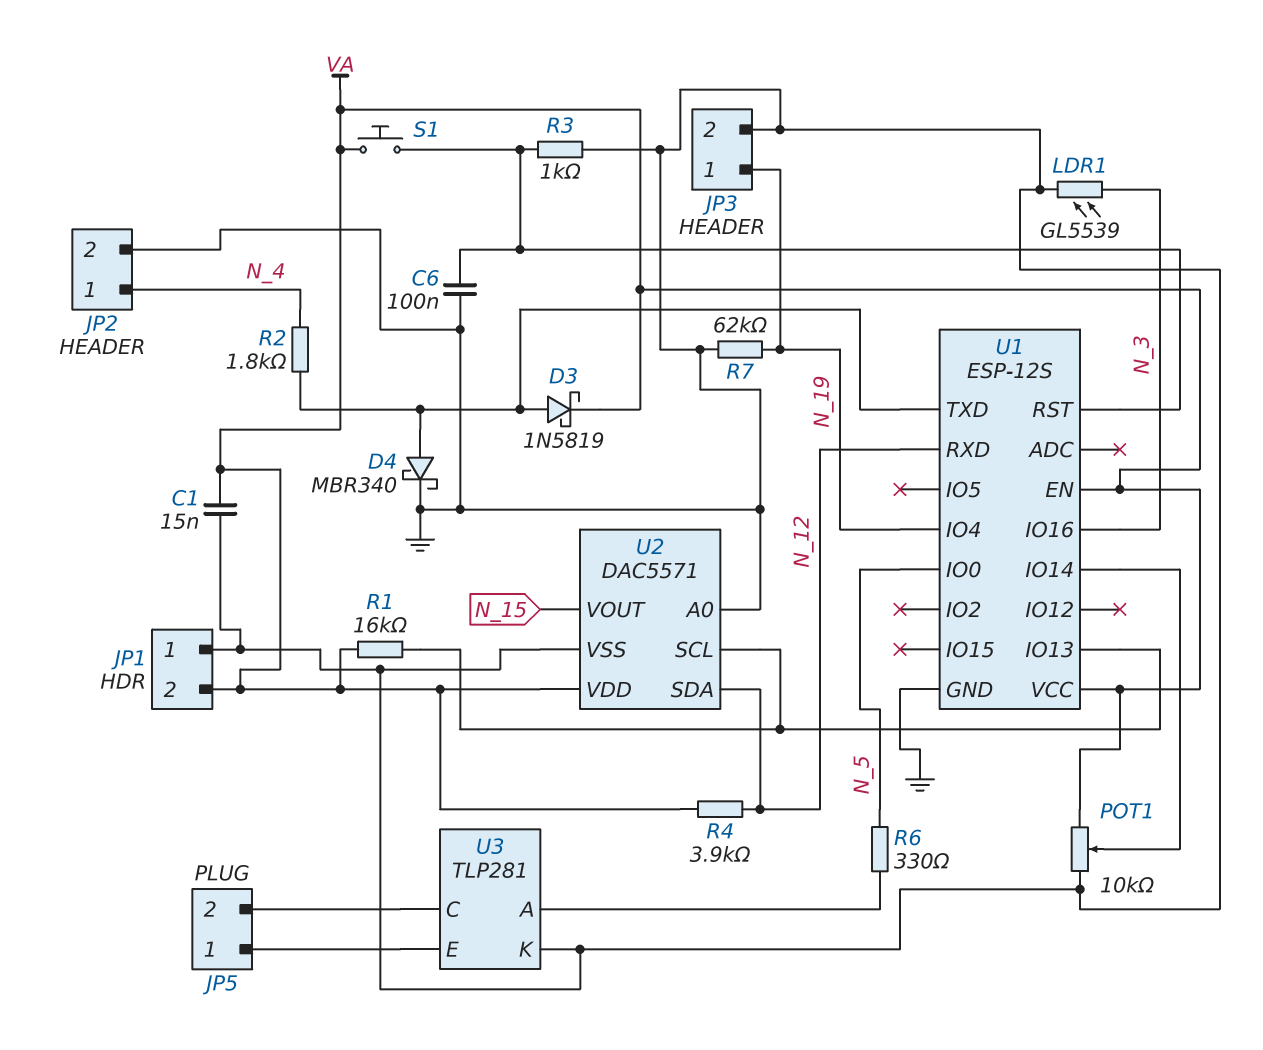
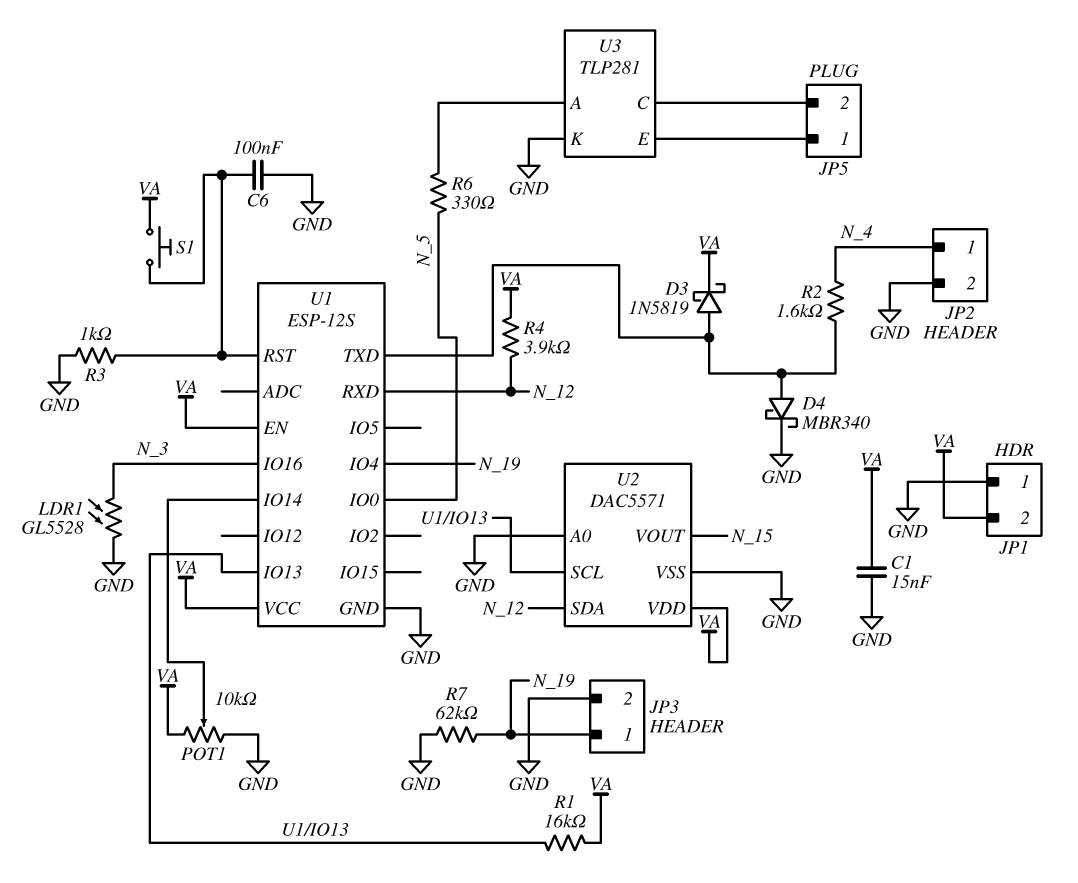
LDR1: GL5539 (GND, N_3) -> GL5528 (GND, N_3)
R2: 1.8k (N_4, U1/TXD) -> 1.6k (N_4, U1/TXD)

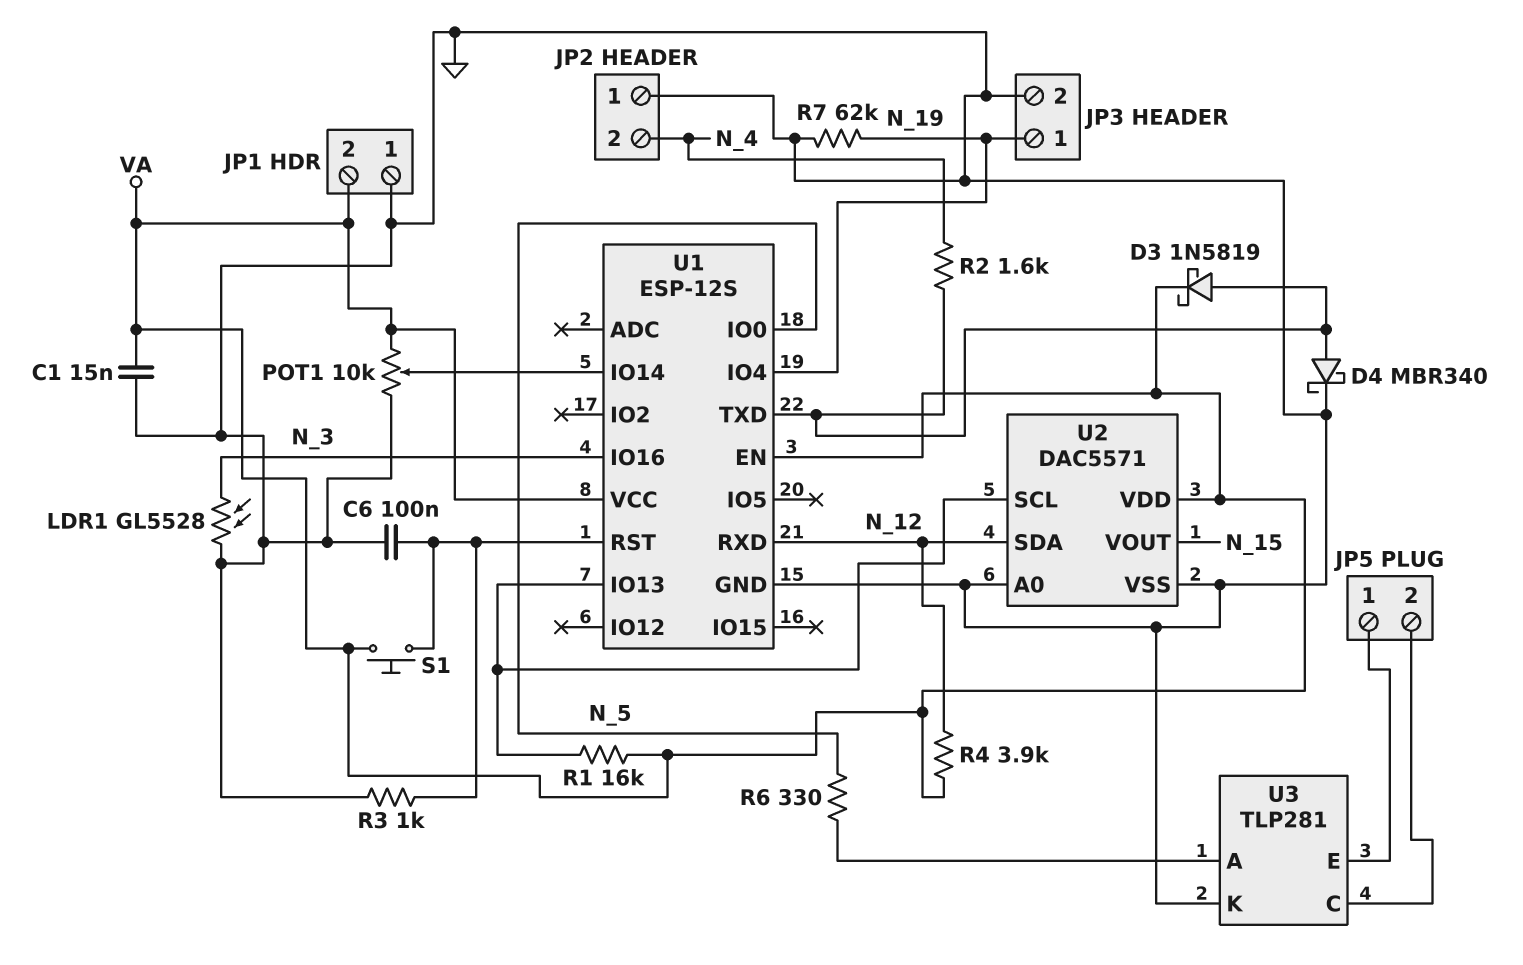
JP2 pin 1: N_4 -> GND
JP2 pin 2: GND -> N_4

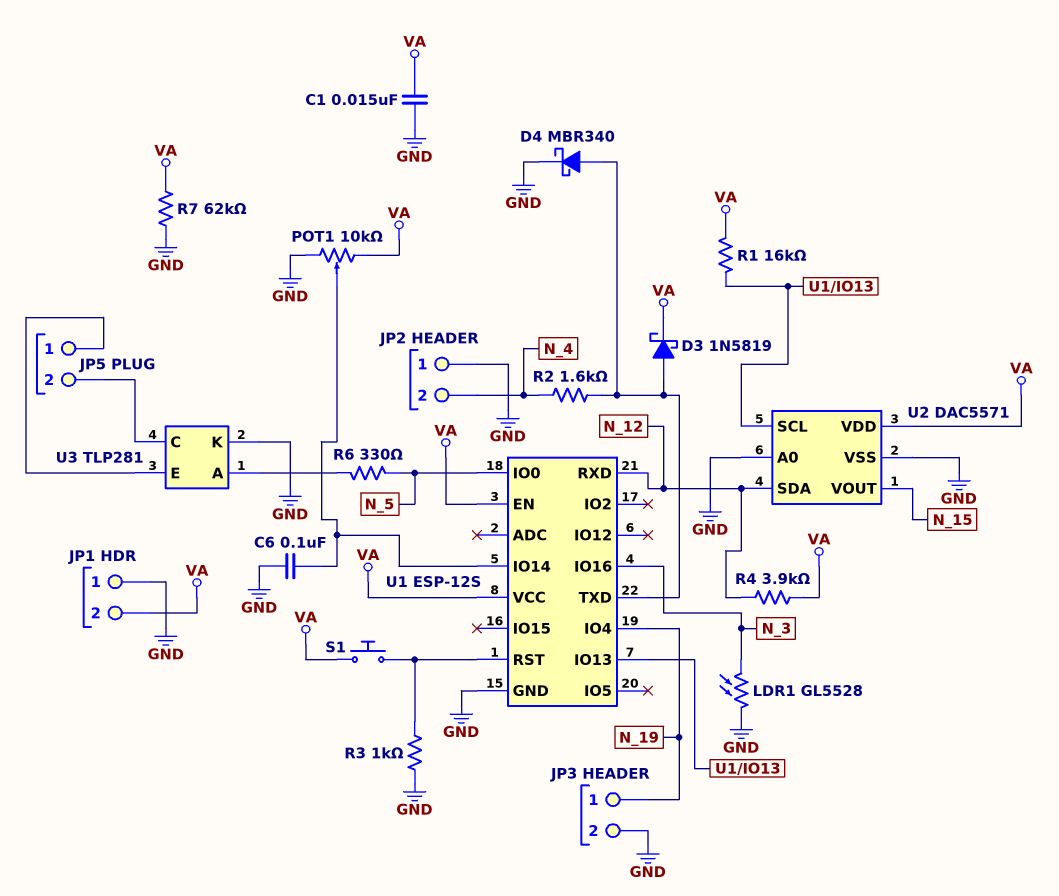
C6: 100nF (GND, U1/RST) -> 100nF (GND, U1/IO14)
R7: 62k (GND, N_19) -> 62k (GND, VA)

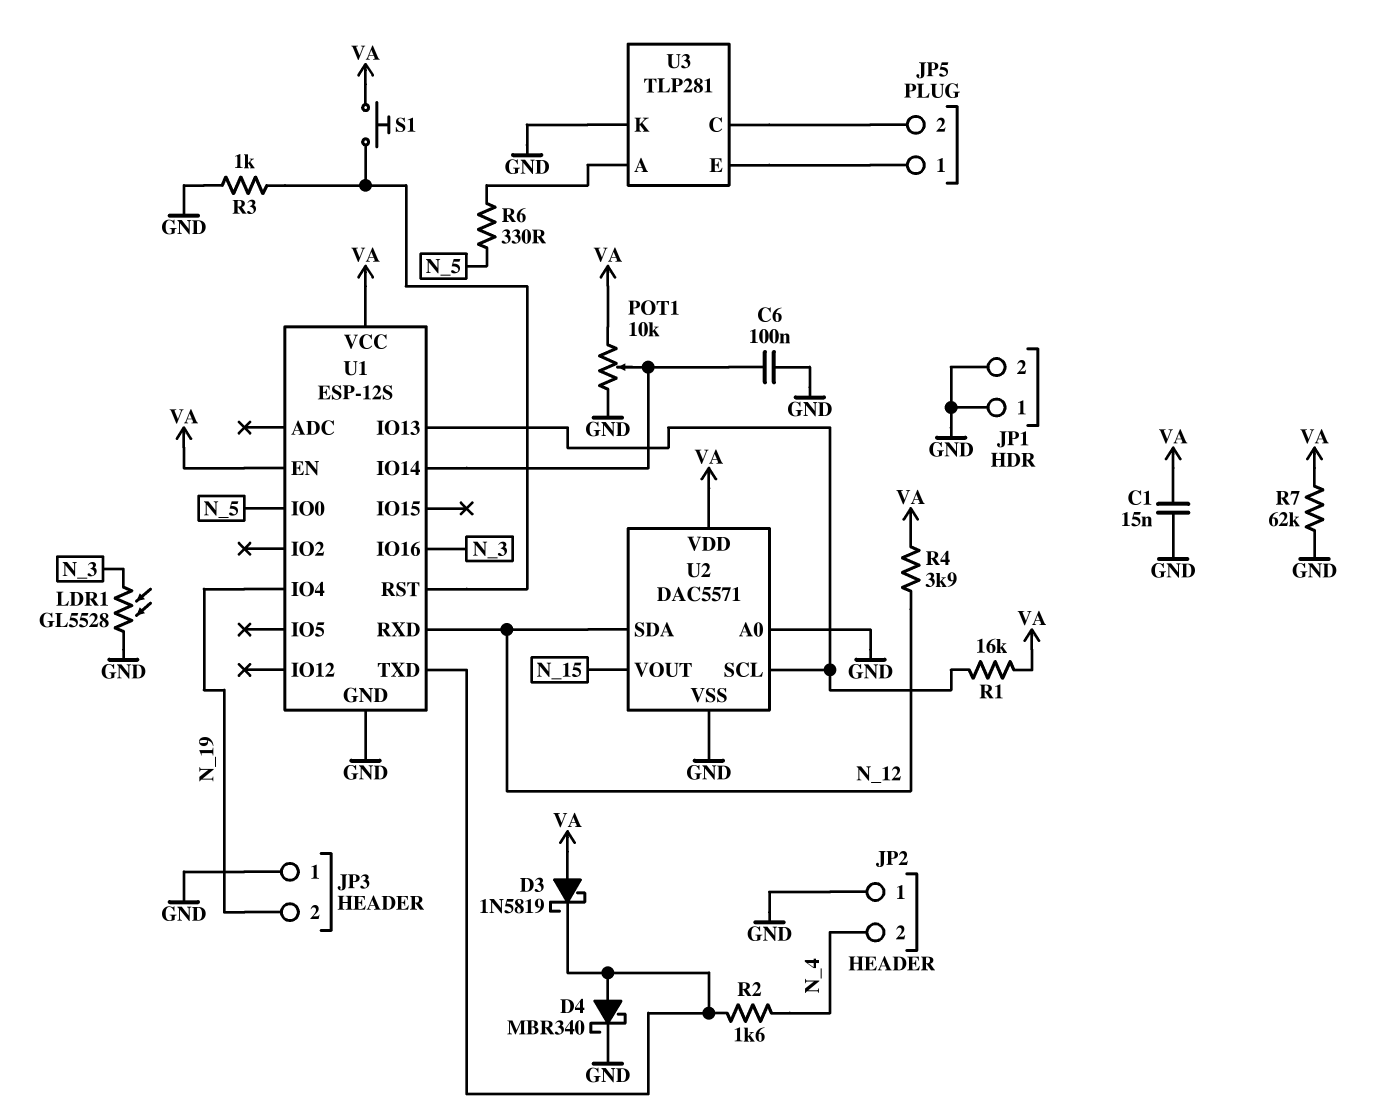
D3: schottky 1N5819 (A U1/TXD, K VA) -> schottky 1N5819 (A VA, K U1/TXD)
JP1 pin 2: VA -> GND
JP3 pin 1: N_19 -> GND
JP3 pin 2: GND -> N_19

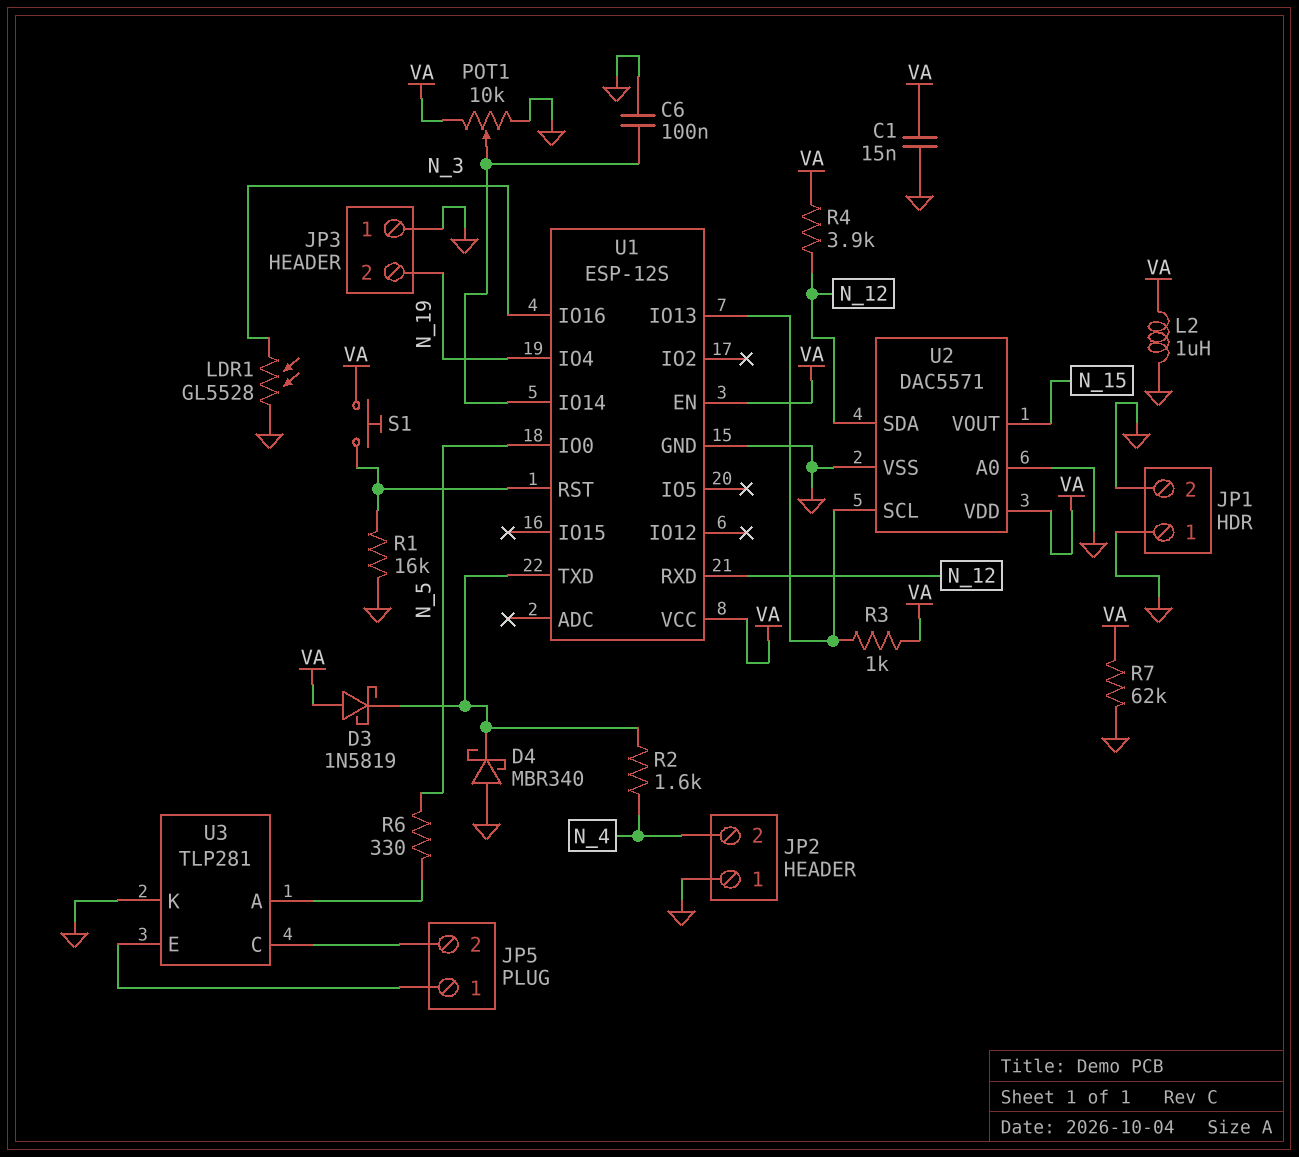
D4: schottky MBR340 (A U1/TXD, K GND) -> schottky MBR340 (A GND, K U1/TXD)
L2: none -> 1uH (GND, VA)
R1: 16k (U1/IO13, VA) -> 16k (GND, U1/RST)
R3: 1k (GND, U1/RST) -> 1k (U1/IO13, VA)

